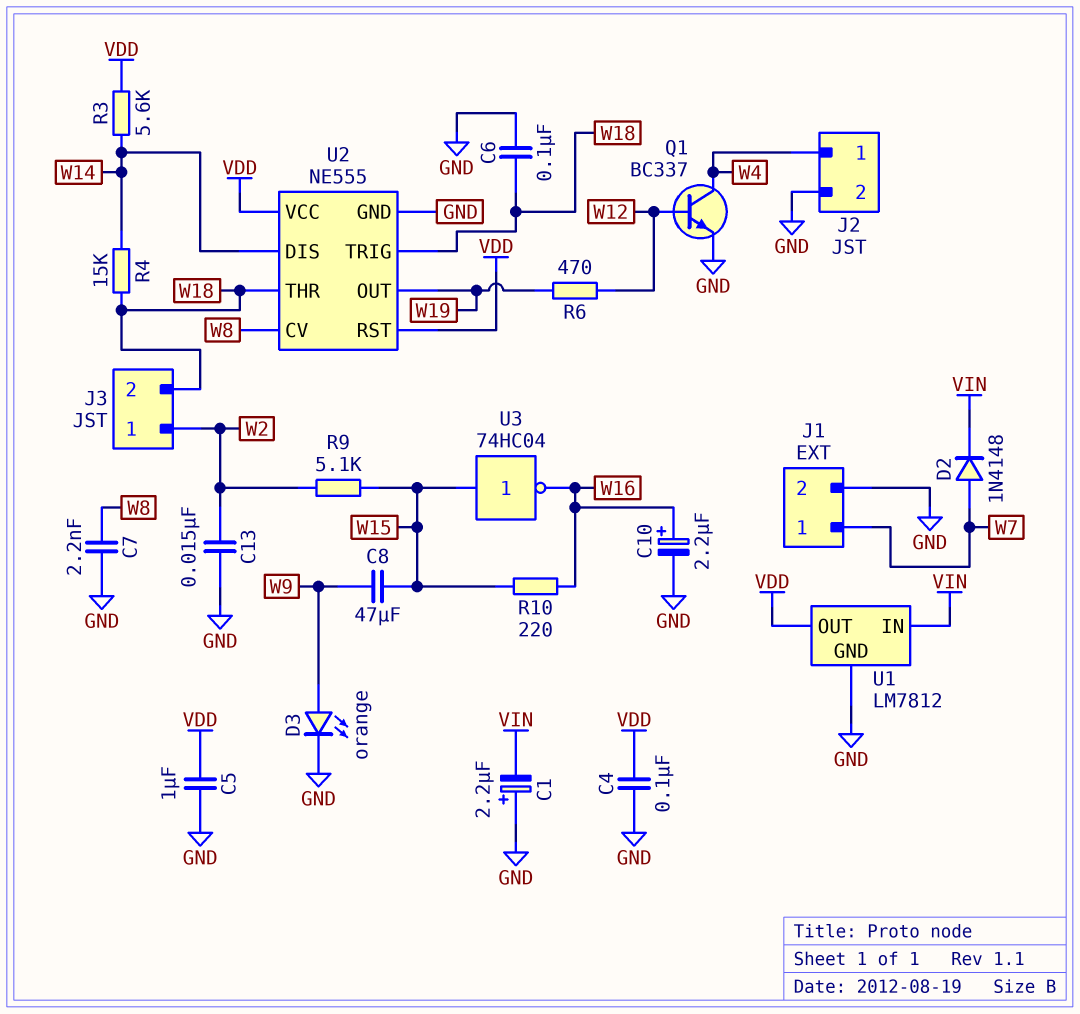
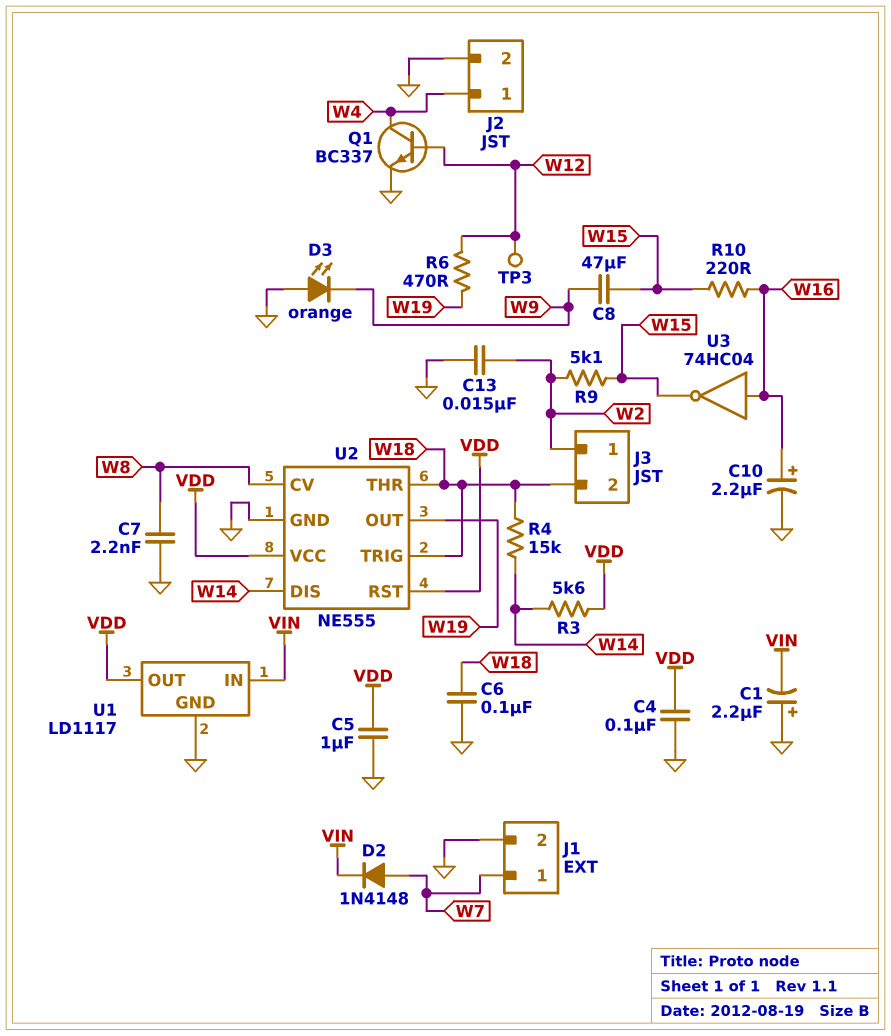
D3: LED orange (A W9, K GND) -> LED orange (A GND, K W9)
TP3: none -> test point (W12)
U1: LM7812 -> LD1117
U3: NOT 74HC04 (in W15, out W16) -> NOT 74HC04 (in W16, out W15)

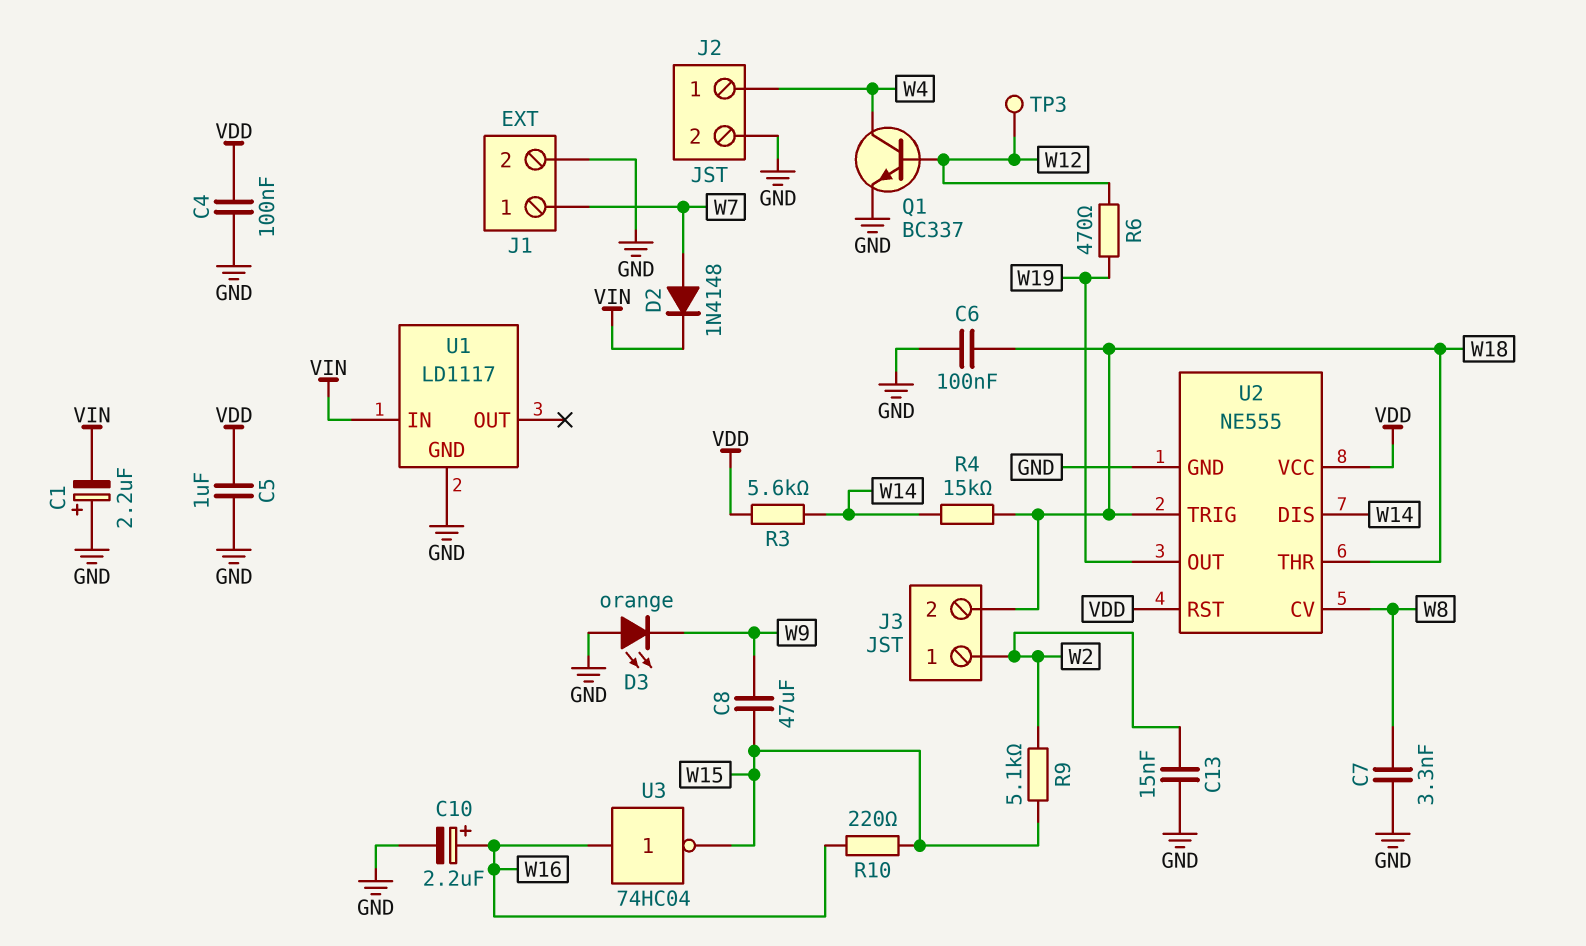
C7: 2.2nF (GND, W8) -> 3.3nF (GND, W8)
U1 pin OUT: VDD -> none

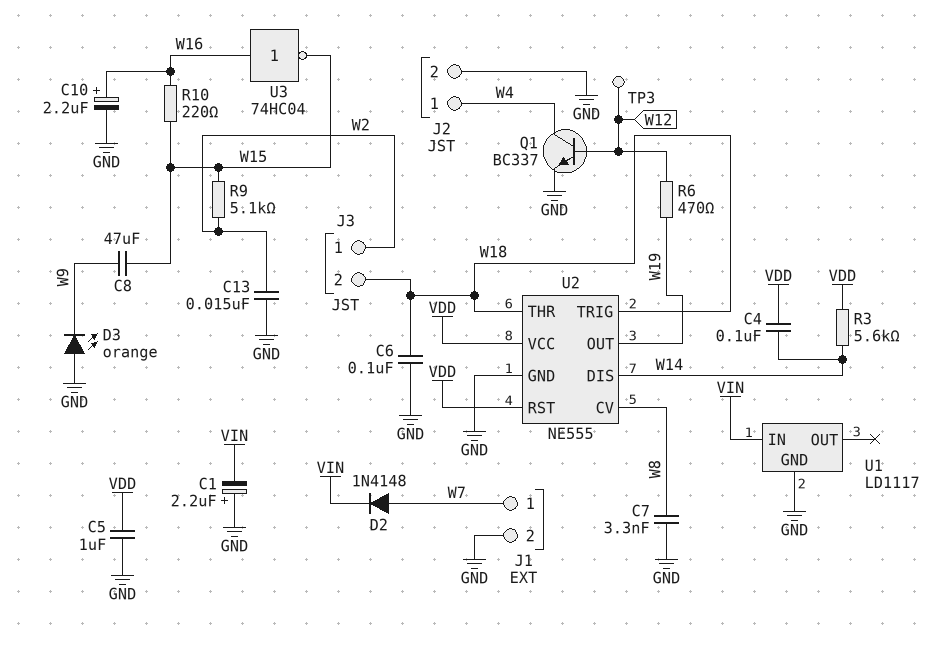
C4: 100nF (GND, VDD) -> 100nF (VDD, W14)
R4: 15k (W14, W18) -> none

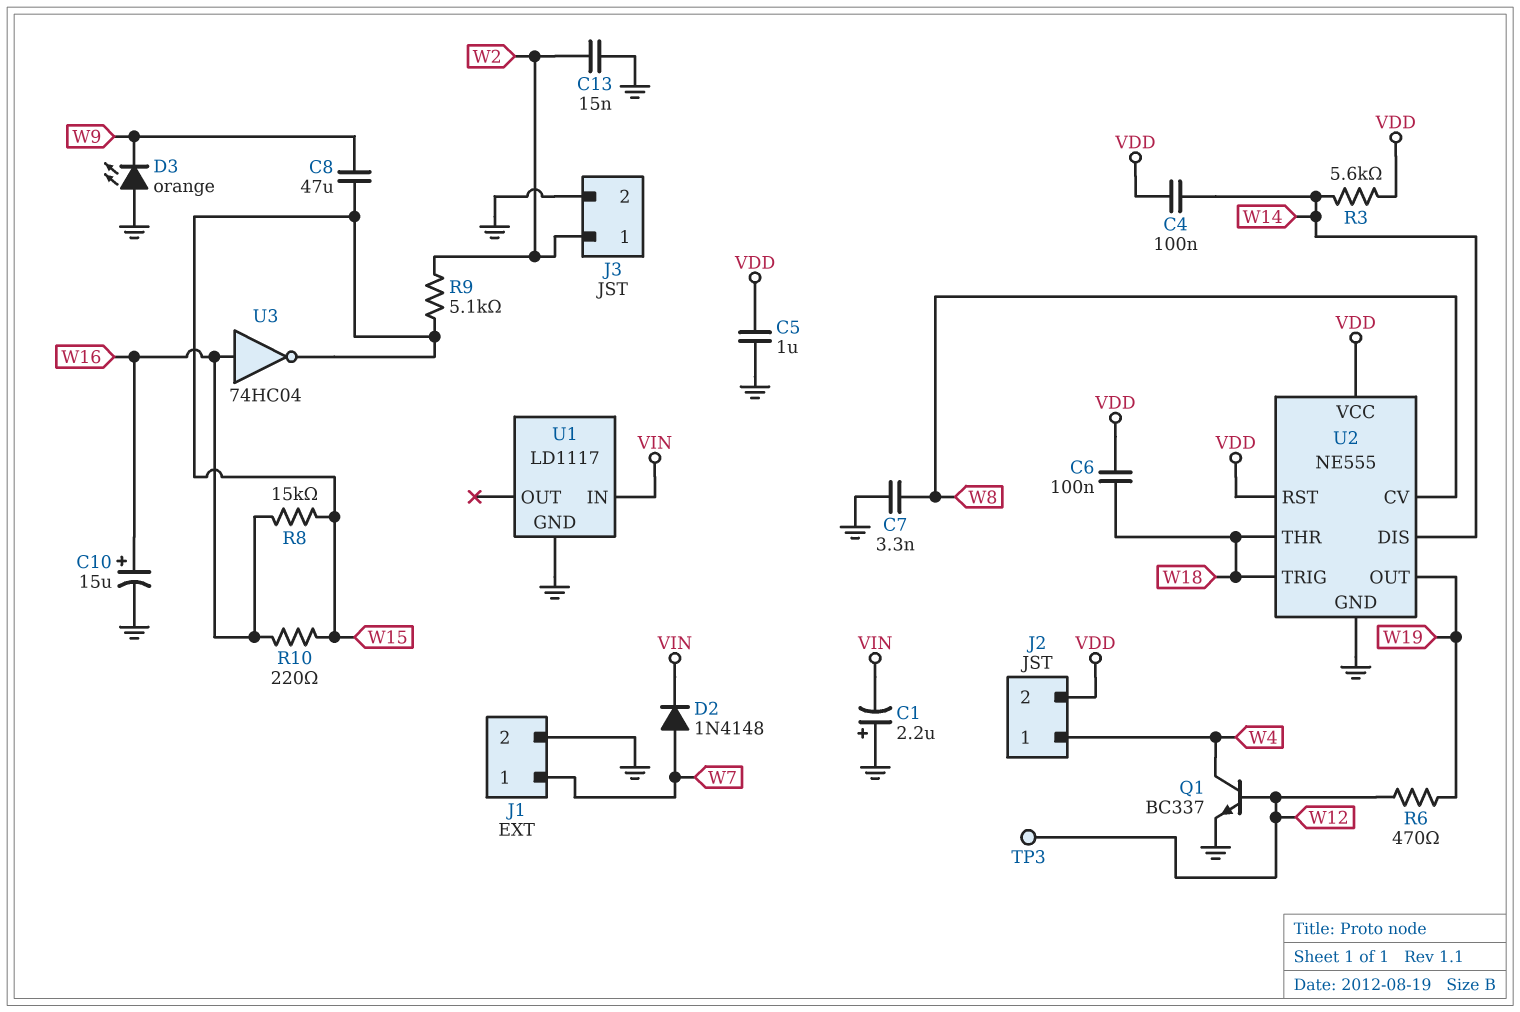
C6: 100nF (GND, W18) -> 100nF (VDD, W18)
C10: 2.2uF (plus W16, minus GND) -> 15uF (plus W16, minus GND)
J2 pin 2: GND -> VDD
J3 pin 2: W18 -> GND
R8: none -> 15k (W15, W16)

